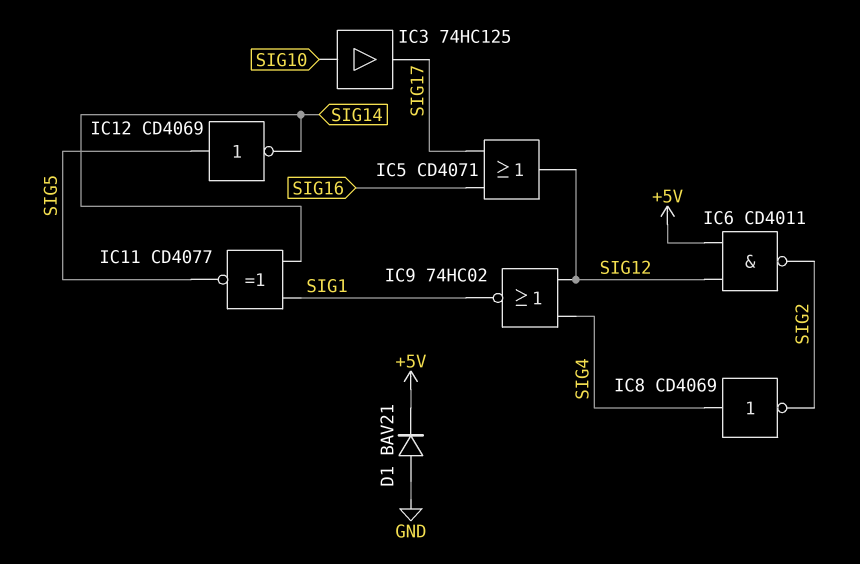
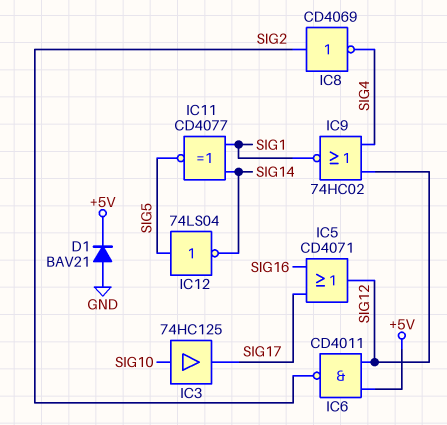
IC8: NOT CD4069 (in SIG4, out SIG2) -> NOT CD4069 (in SIG2, out SIG4)
IC12: NOT CD4069 (in SIG5, out SIG14) -> NOT 74LS04 (in SIG5, out SIG14)

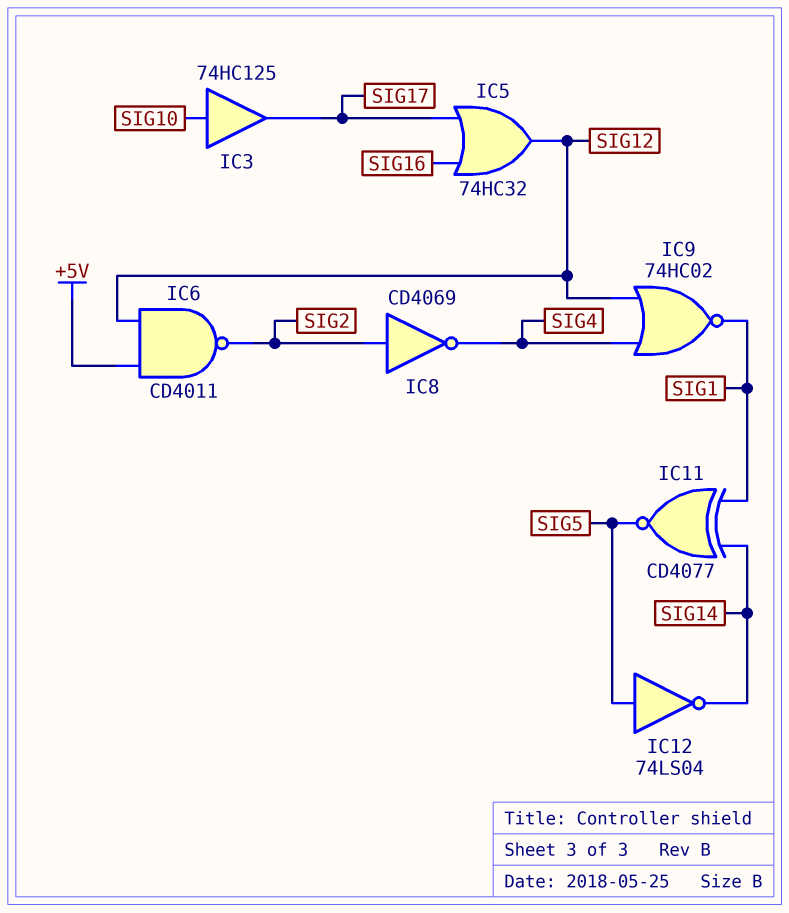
D1: diode BAV21 (A GND, K +5V) -> none
IC5: OR CD4071 (in SIG16, in SIG17, out SIG12) -> OR 74HC32 (in SIG16, in SIG17, out SIG12)

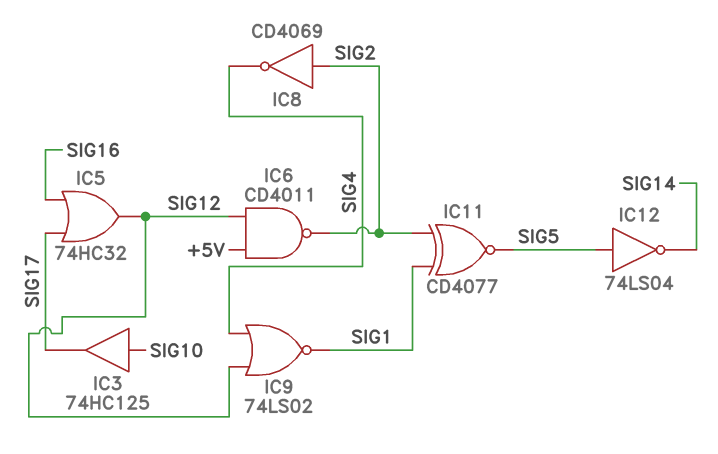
IC9: NOR 74HC02 (in SIG4, in SIG12, out SIG1) -> NOR 74LS02 (in SIG4, in SIG12, out SIG1)
IC11: XNOR CD4077 (in SIG1, in SIG14, out SIG5) -> XNOR CD4077 (in SIG1, in SIG2, out SIG5)

